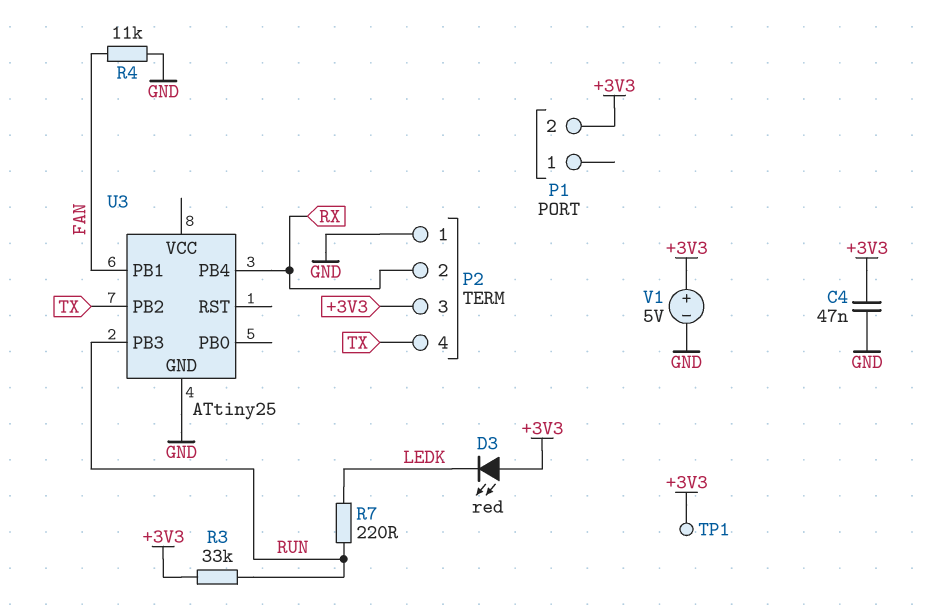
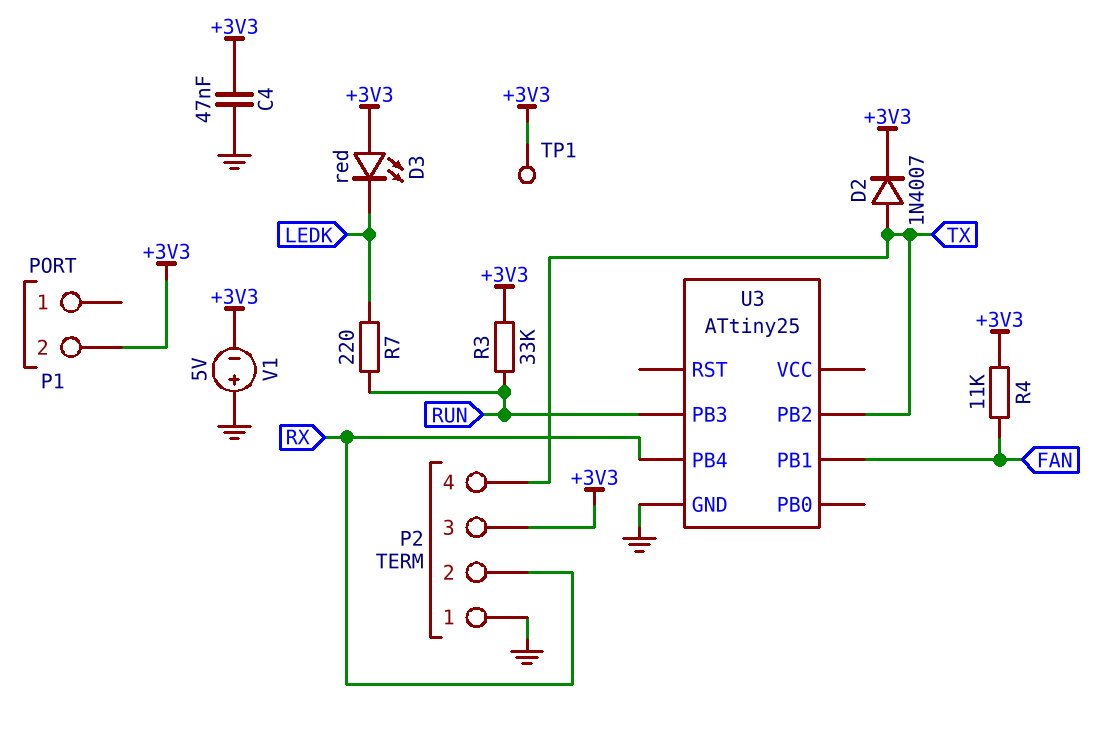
D2: none -> diode 1N4007 (A TX, K +3V3)
R4: 11k (FAN, GND) -> 11k (+3V3, FAN)
V1: 5V (plus +3V3, minus GND) -> 5V (plus GND, minus +3V3)

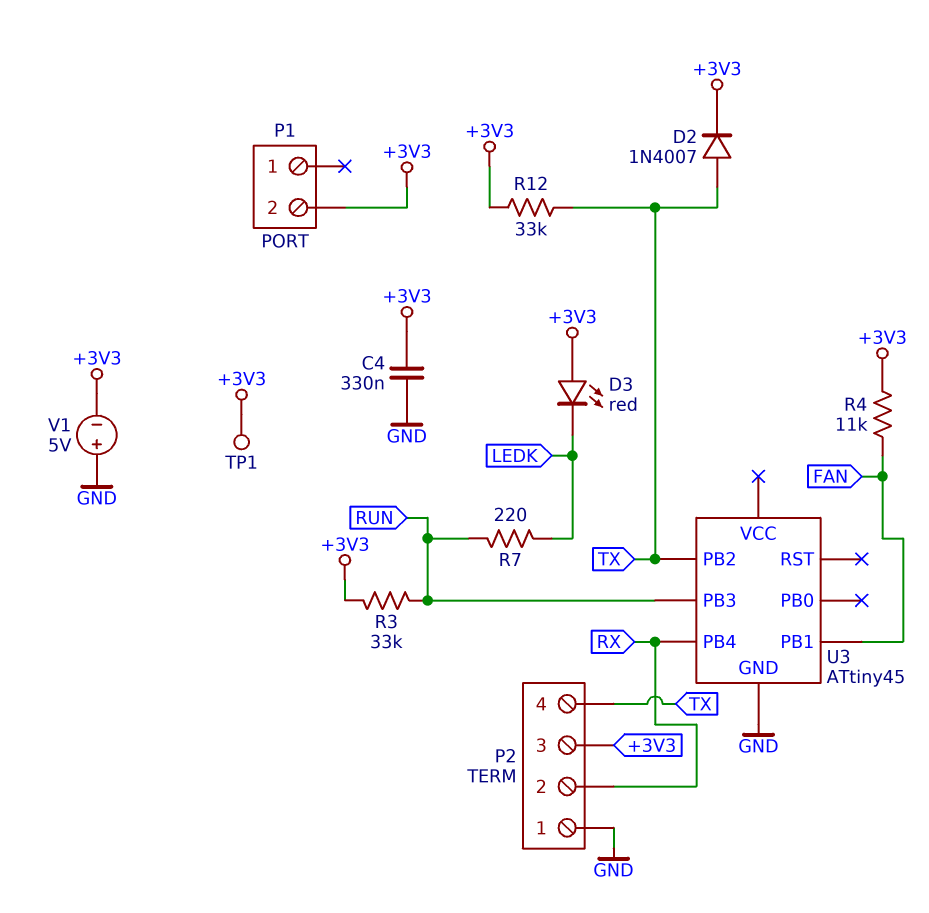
C4: 47nF (+3V3, GND) -> 330nF (+3V3, GND)
R12: none -> 33k (+3V3, TX)
U3: ATtiny25 -> ATtiny45

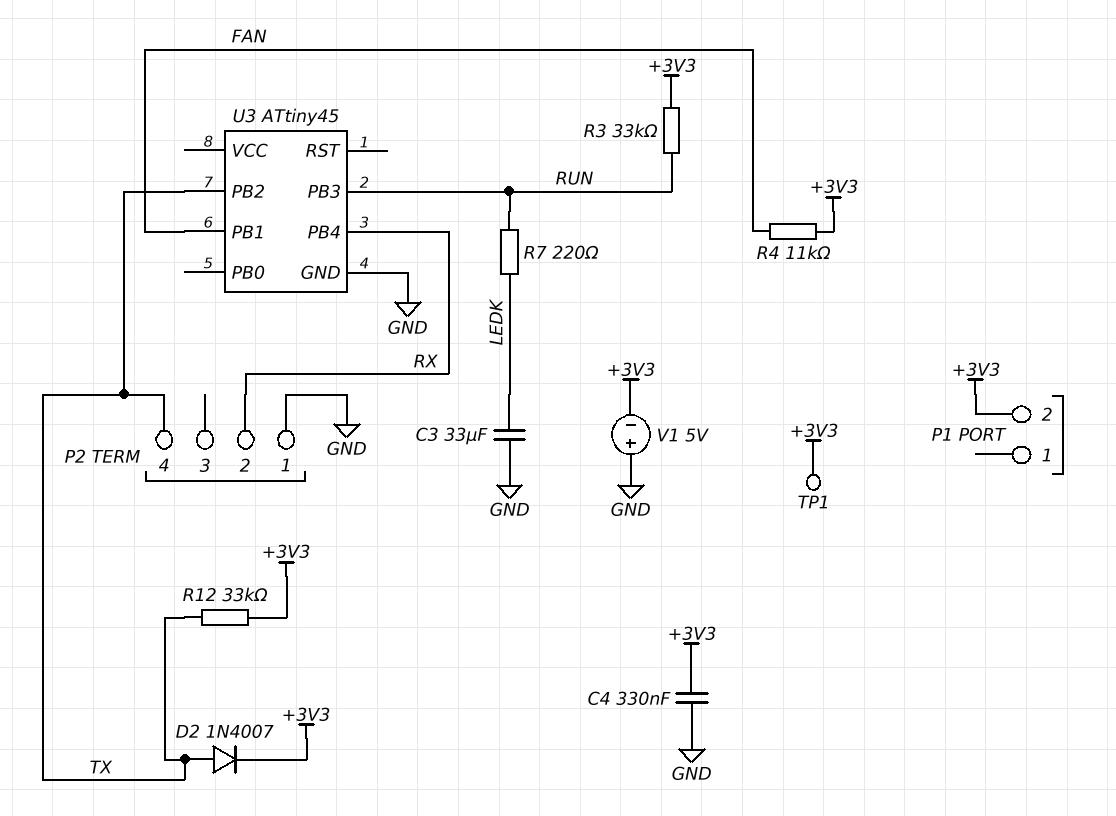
C3: none -> 33uF (GND, LEDK)
D3: LED red (A +3V3, K LEDK) -> none
P2 pin 3: +3V3 -> none

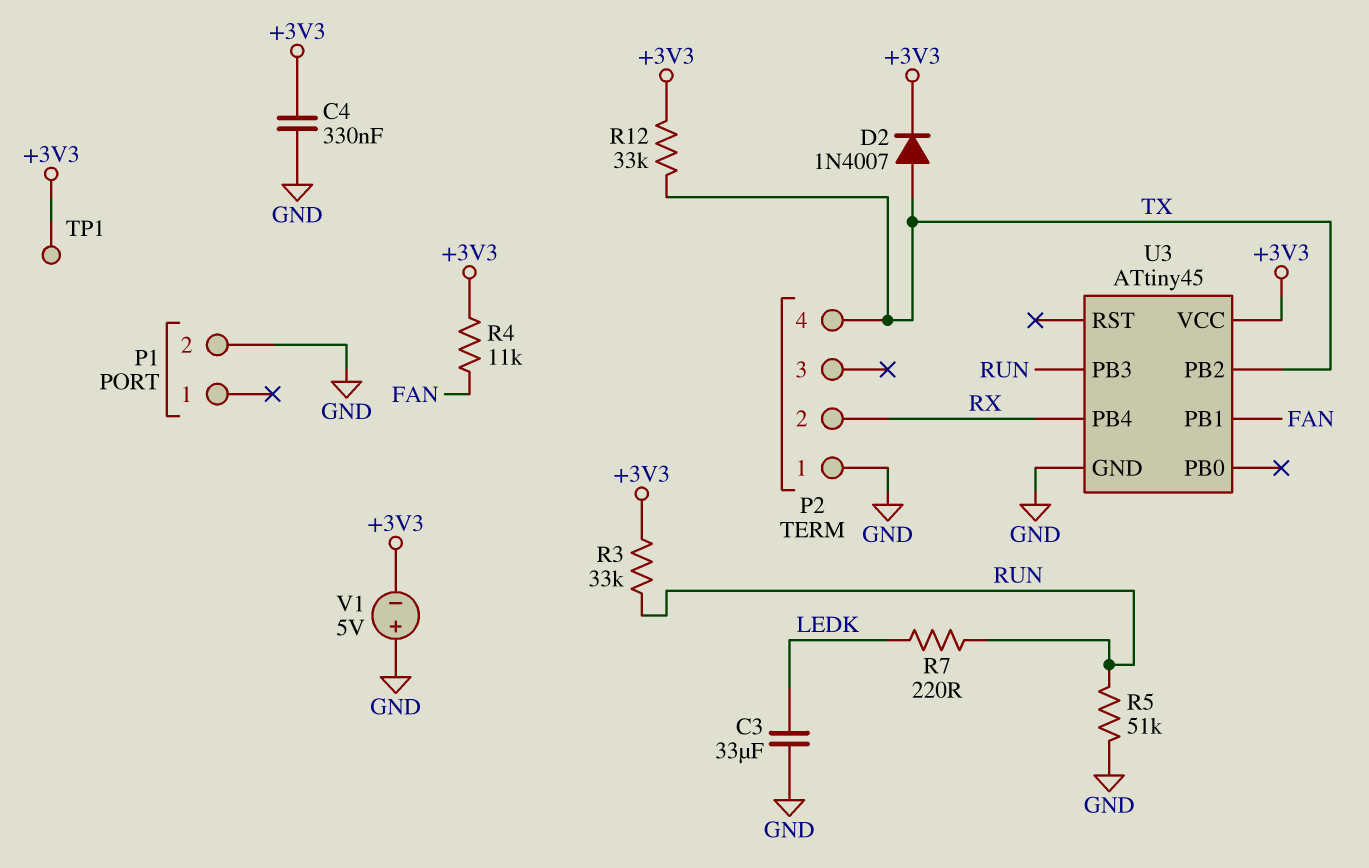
P1 pin 2: +3V3 -> GND
R5: none -> 51k (GND, RUN)
U3 pin VCC: none -> +3V3

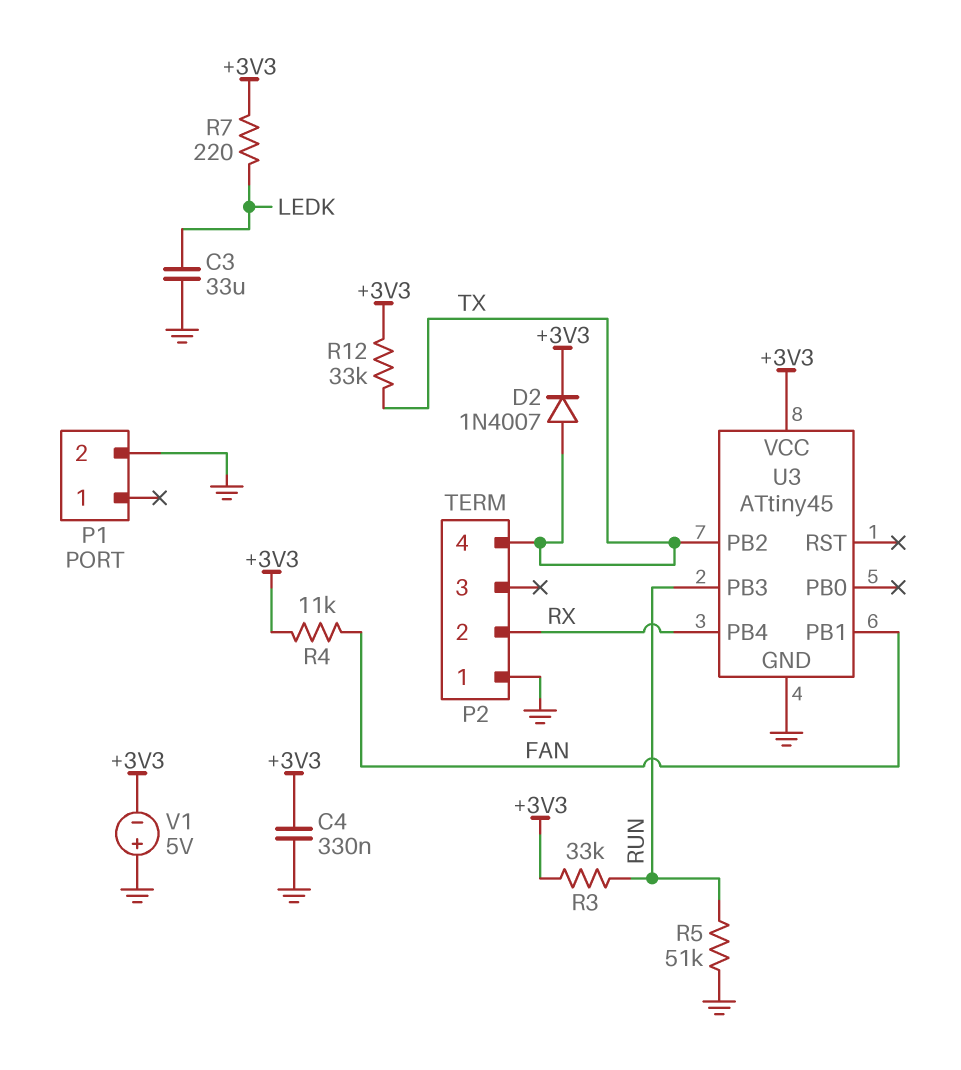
R7: 220 (LEDK, RUN) -> 220 (+3V3, LEDK)
TP1: test point (+3V3) -> none

